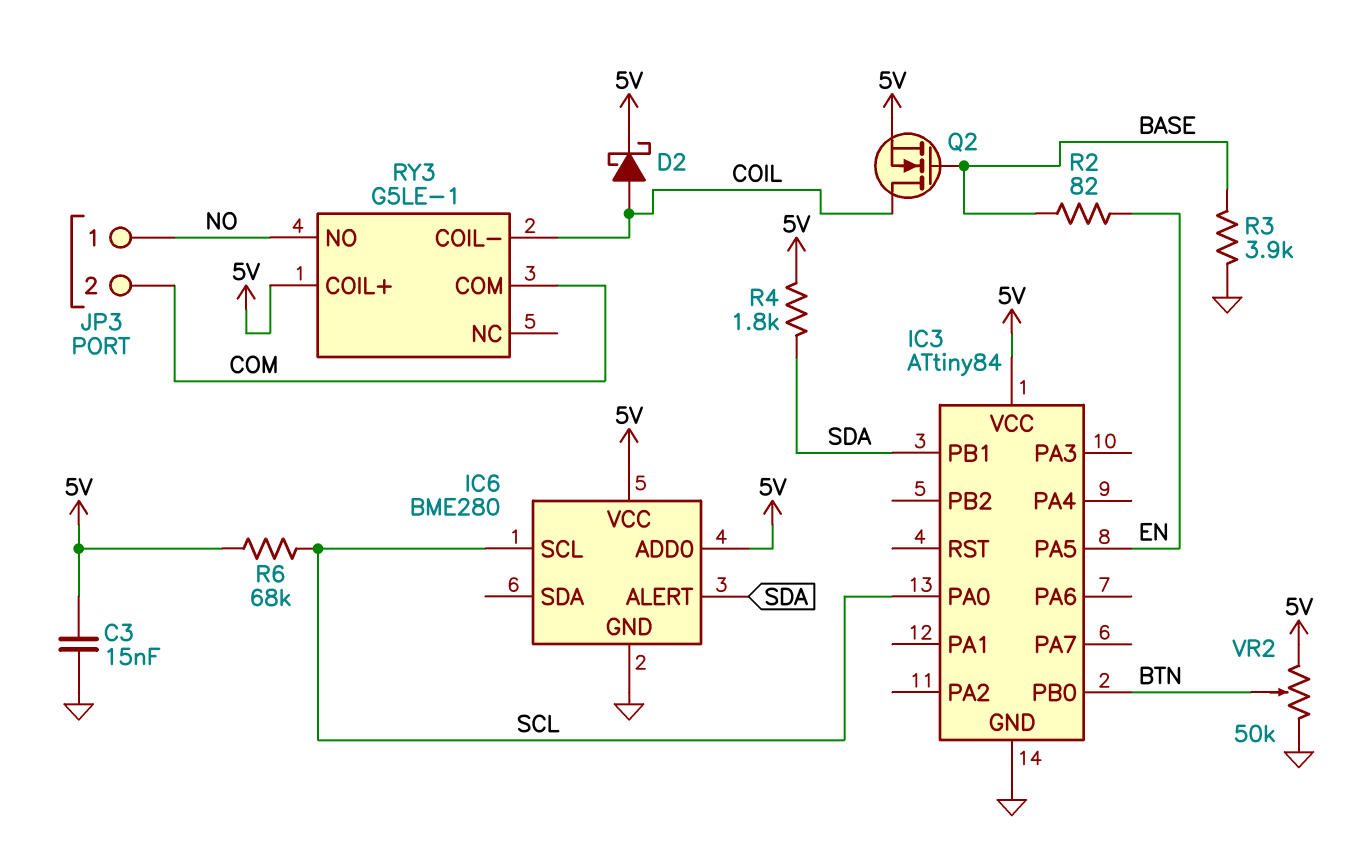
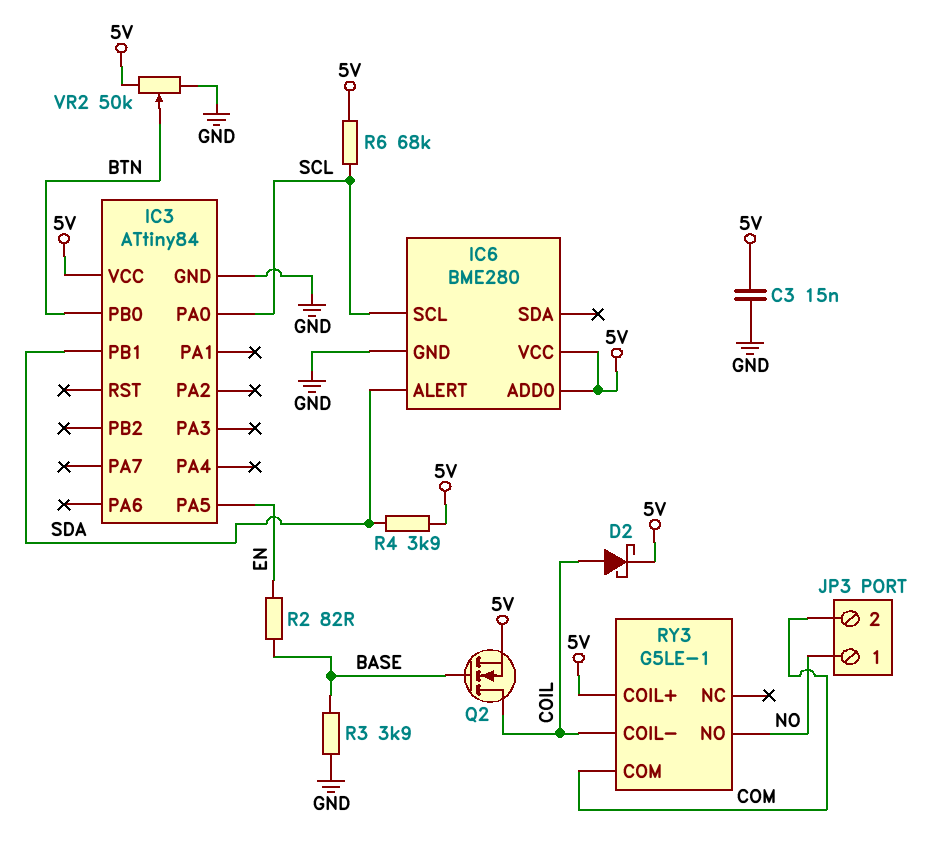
R4: 1.8k (5V, SDA) -> 3.9k (5V, SDA)

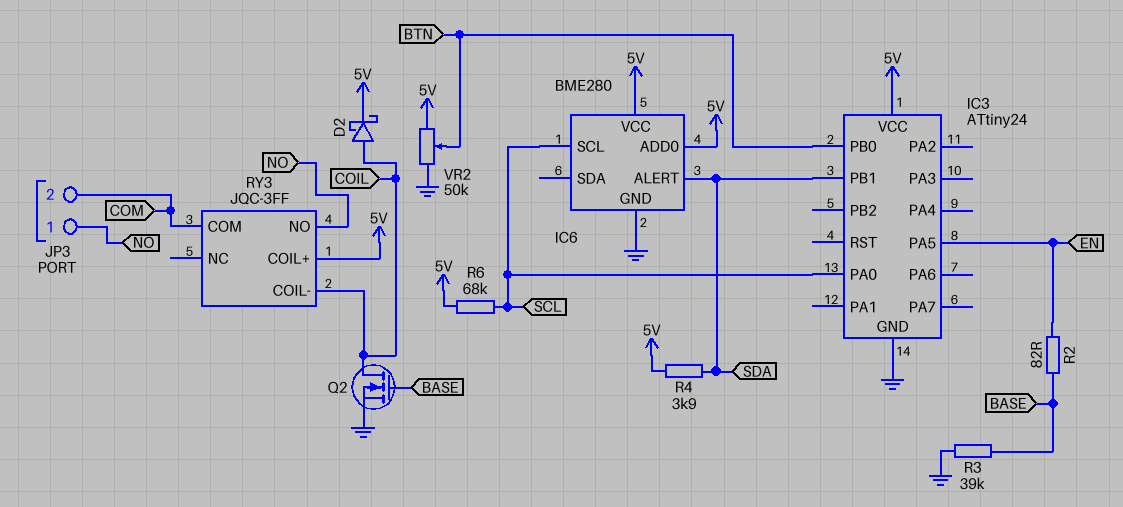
C3: 15nF (5V, GND) -> none
IC3: ATtiny84 -> ATtiny24
Q2: NMOS (G BASE, D COIL, S 5V) -> NMOS (G BASE, D COIL, S GND)
R3: 3.9k (BASE, GND) -> 39k (BASE, GND)
RY3: G5LE-1 -> JQC-3FF

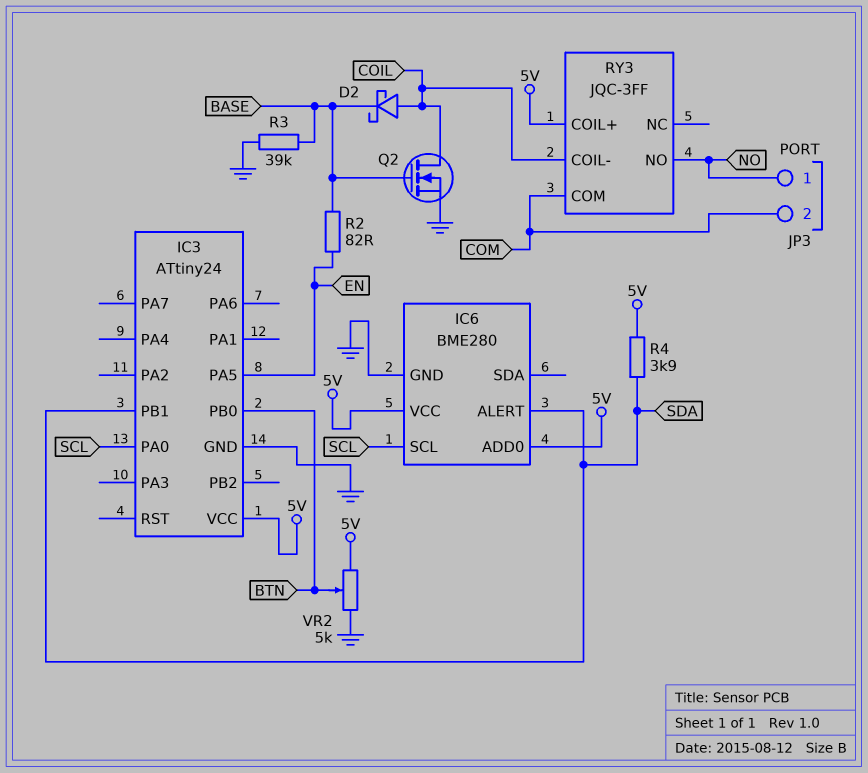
D2: schottky (A COIL, K 5V) -> schottky (A COIL, K BASE)
R6: 68k (5V, SCL) -> none
VR2: 50k (5V, GND, wiper BTN) -> 5k (5V, GND, wiper BTN)

